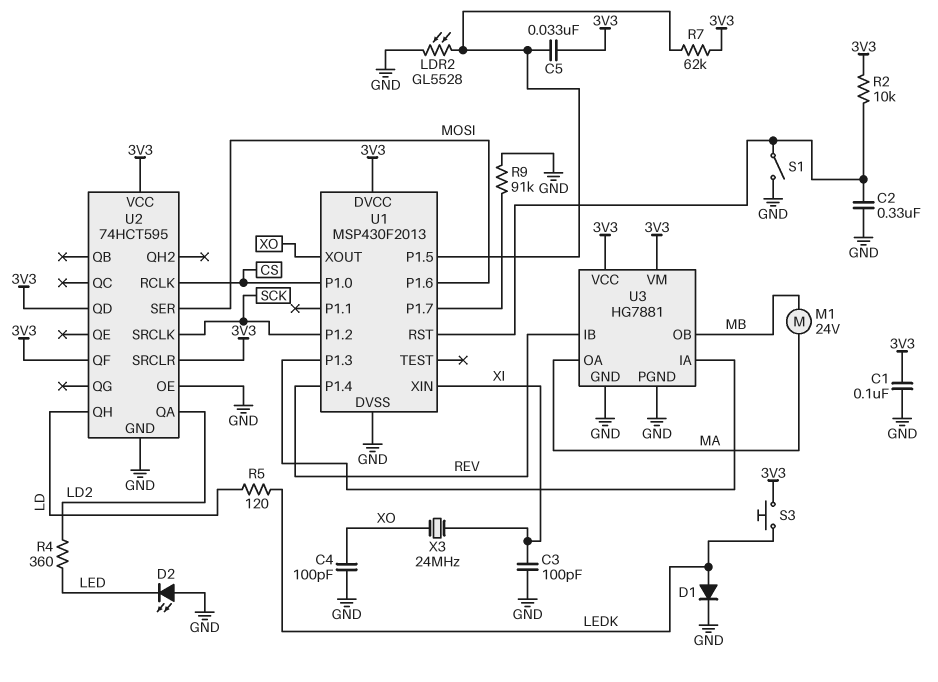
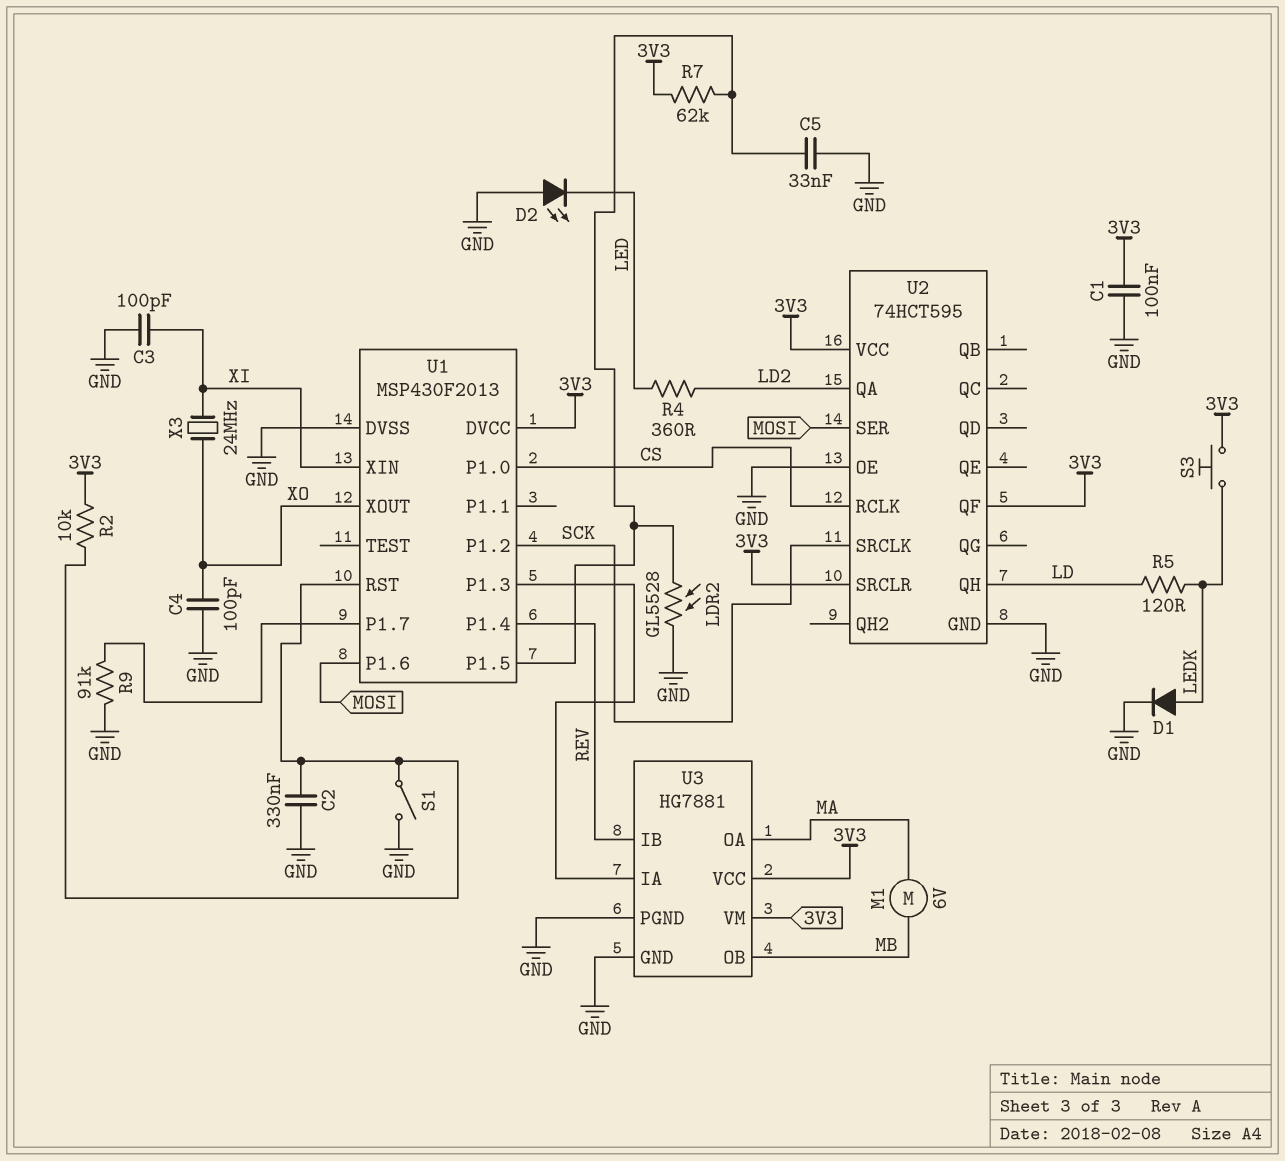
C5: 33nF (3V3, U1/P1.5) -> 33nF (GND, U1/P1.5)
M1: motor 24V (MA, MB) -> motor 6V (MA, MB)
U2 pin QD: 3V3 -> none

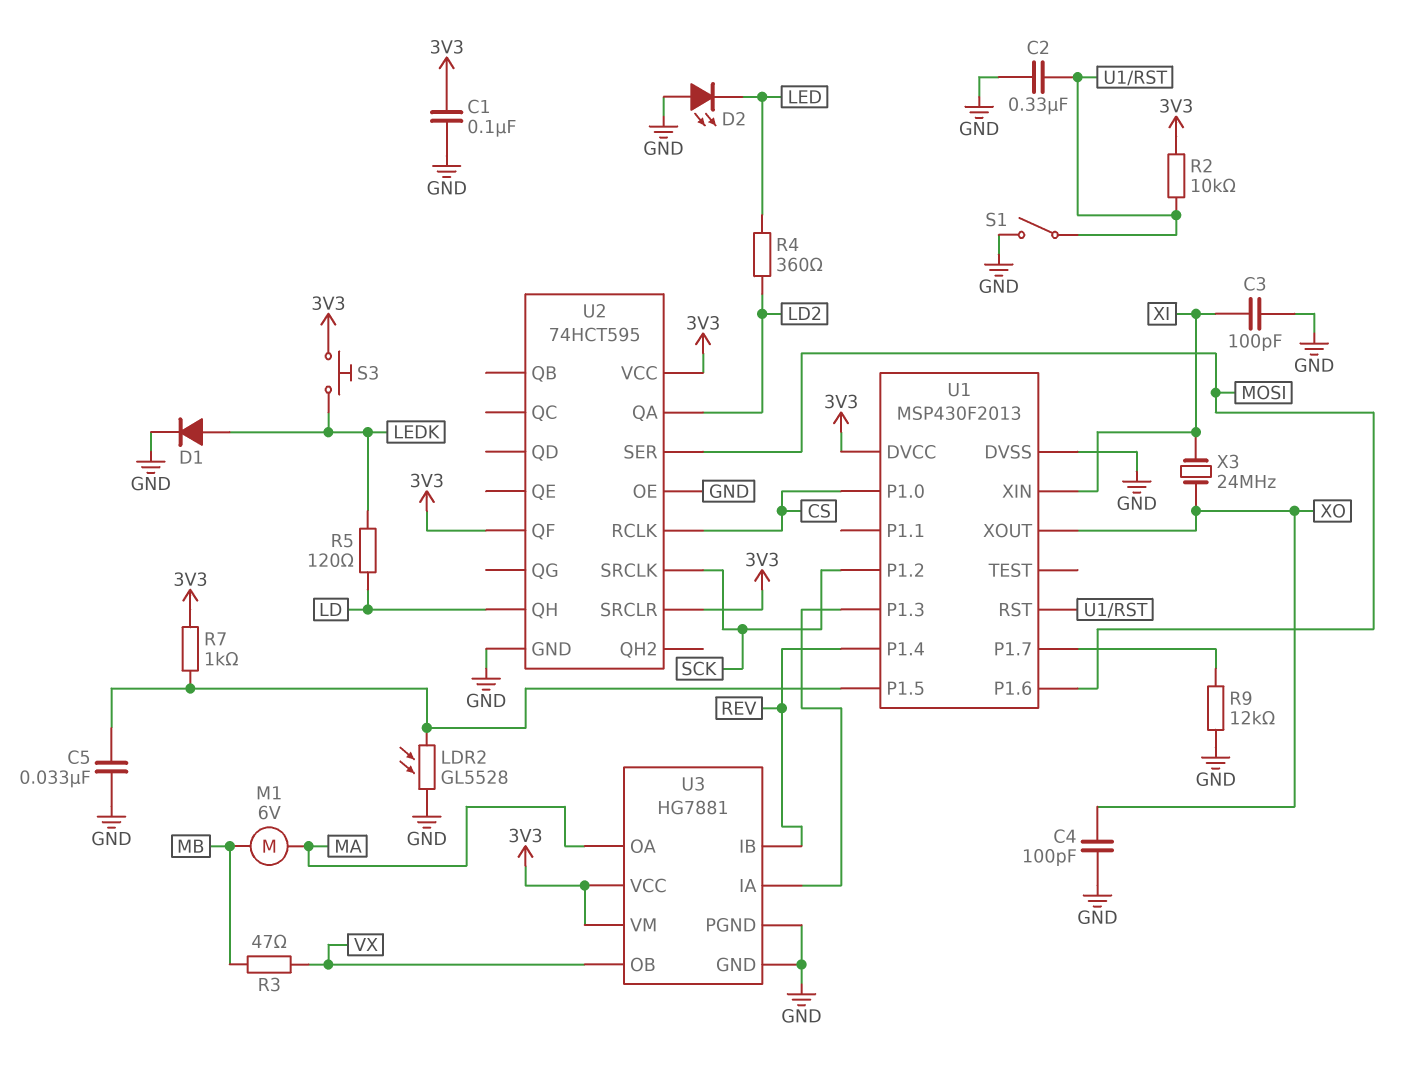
R3: none -> 47 (MB, VX)
R7: 62k (3V3, U1/P1.5) -> 1k (3V3, U1/P1.5)
R9: 91k (GND, U1/P1.7) -> 12k (GND, U1/P1.7)
U3 pin OB: MB -> VX

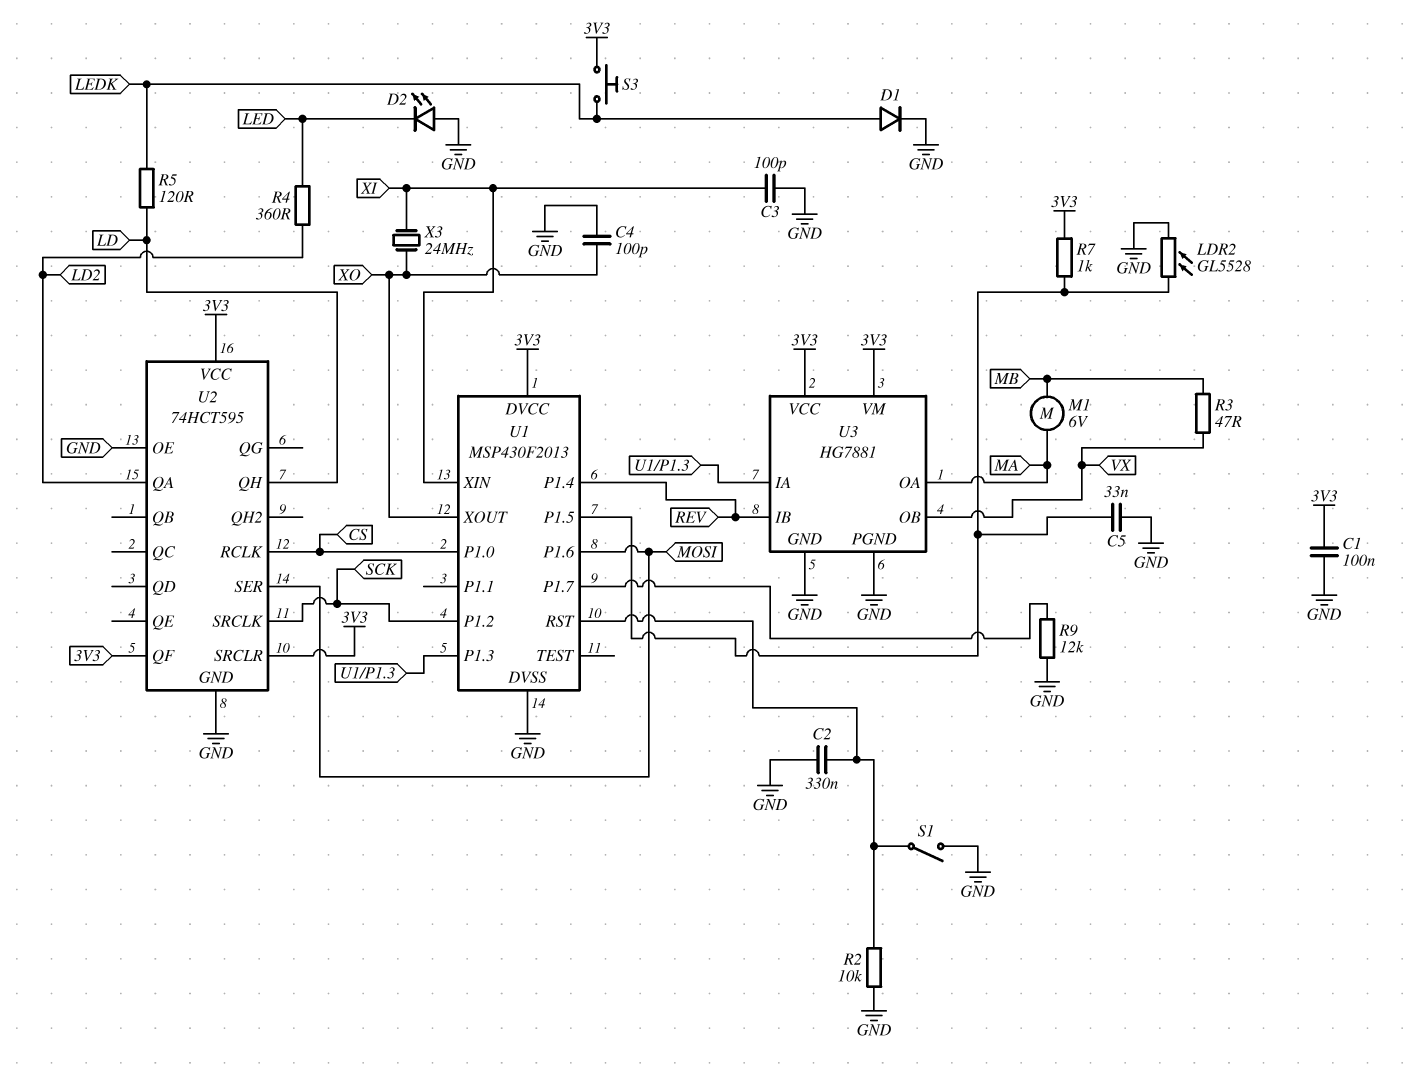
R2: 10k (3V3, U1/RST) -> 10k (GND, U1/RST)

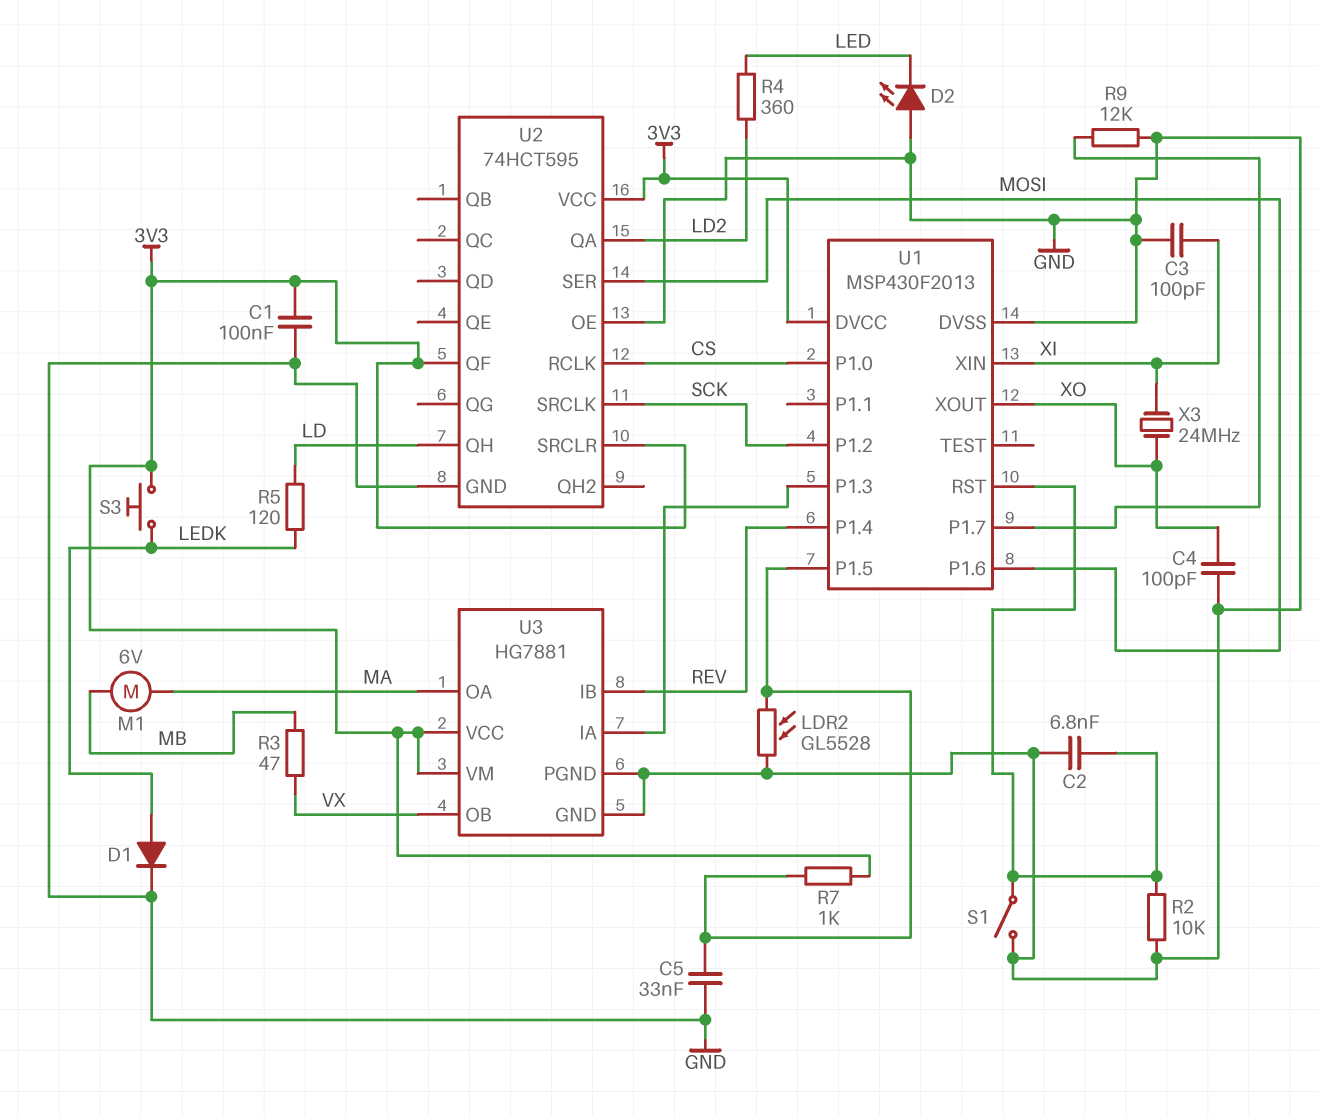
C2: 330nF (GND, U1/RST) -> 6.8nF (GND, U1/RST)

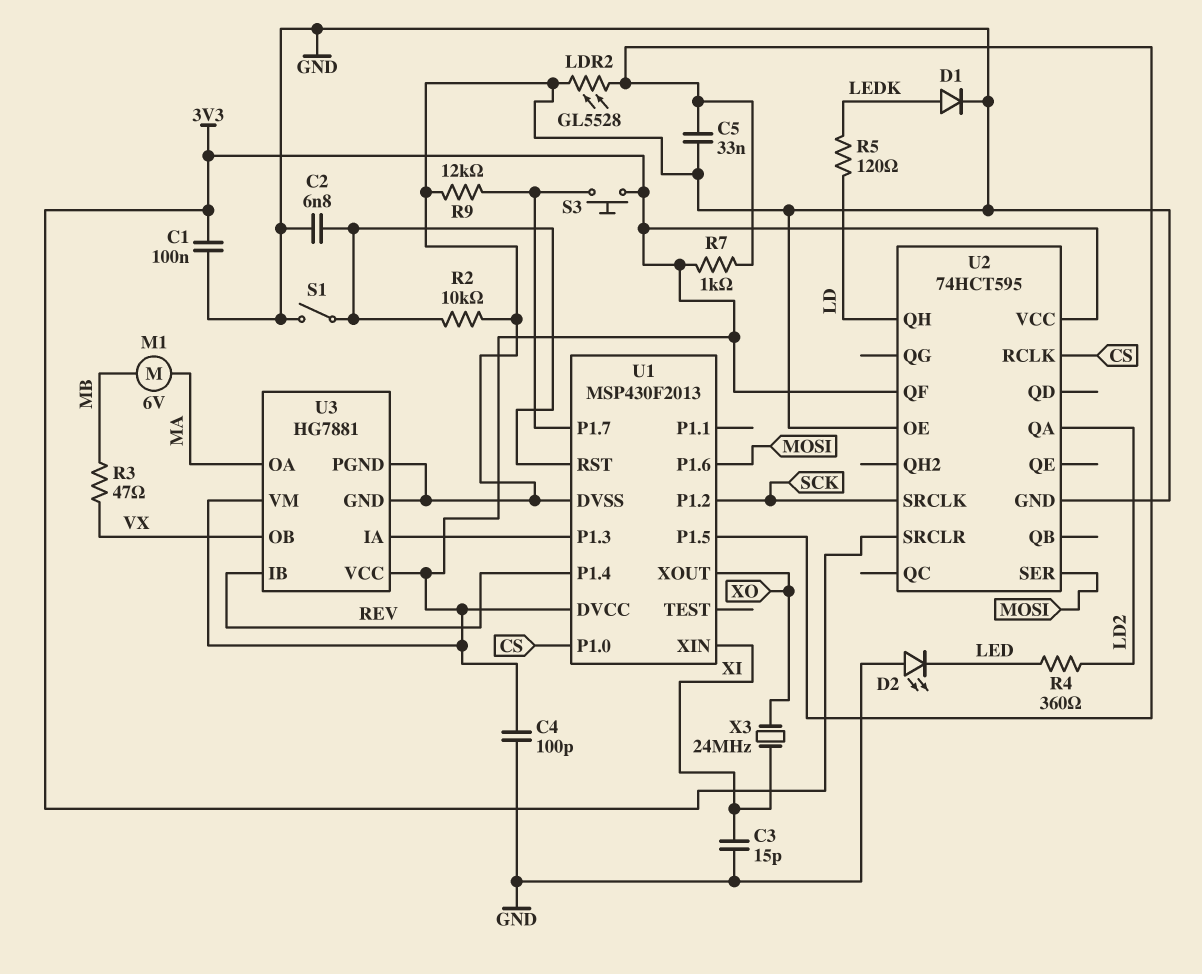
C3: 100pF (GND, XI) -> 15pF (GND, XI)
C4: 100pF (GND, XO) -> 100pF (3V3, GND)
S3: button (3V3, LEDK) -> button (3V3, U1/P1.7)

